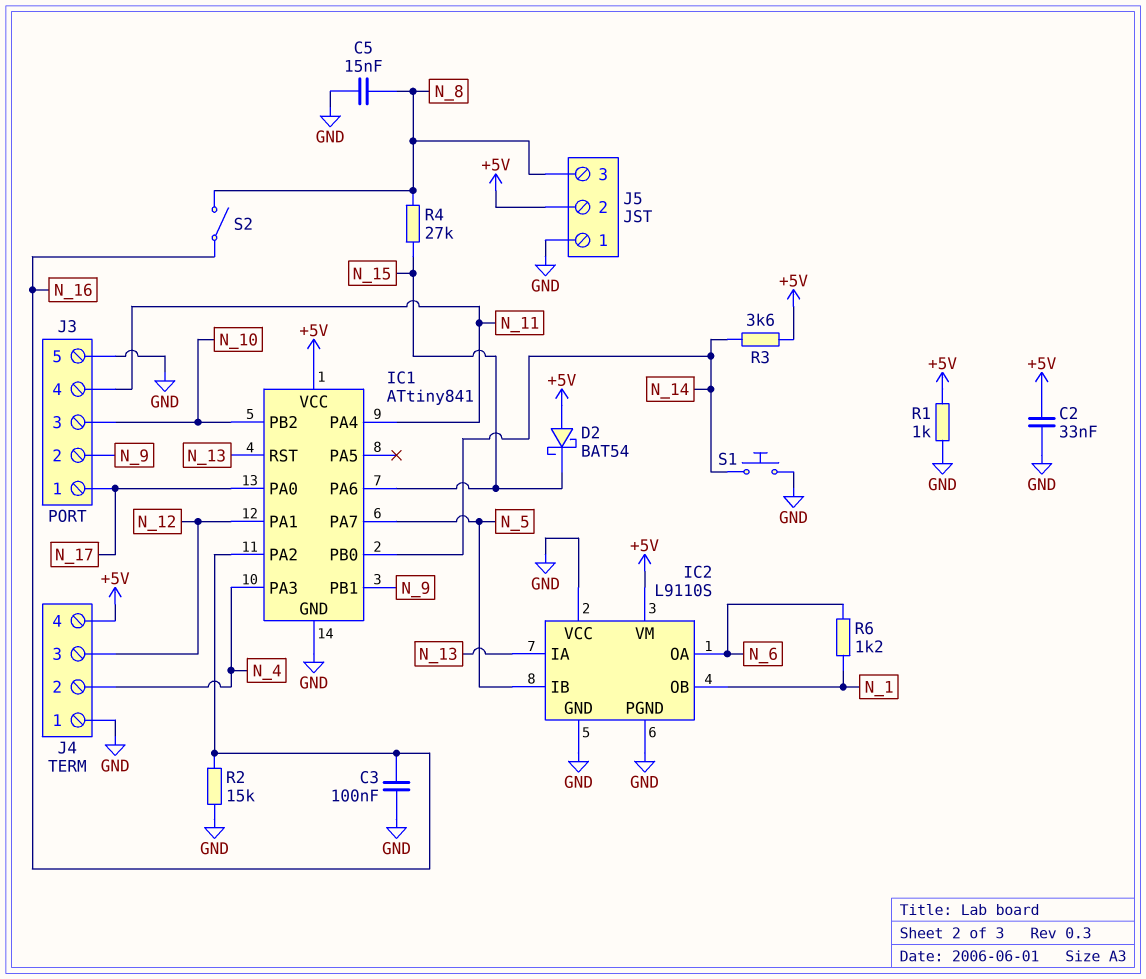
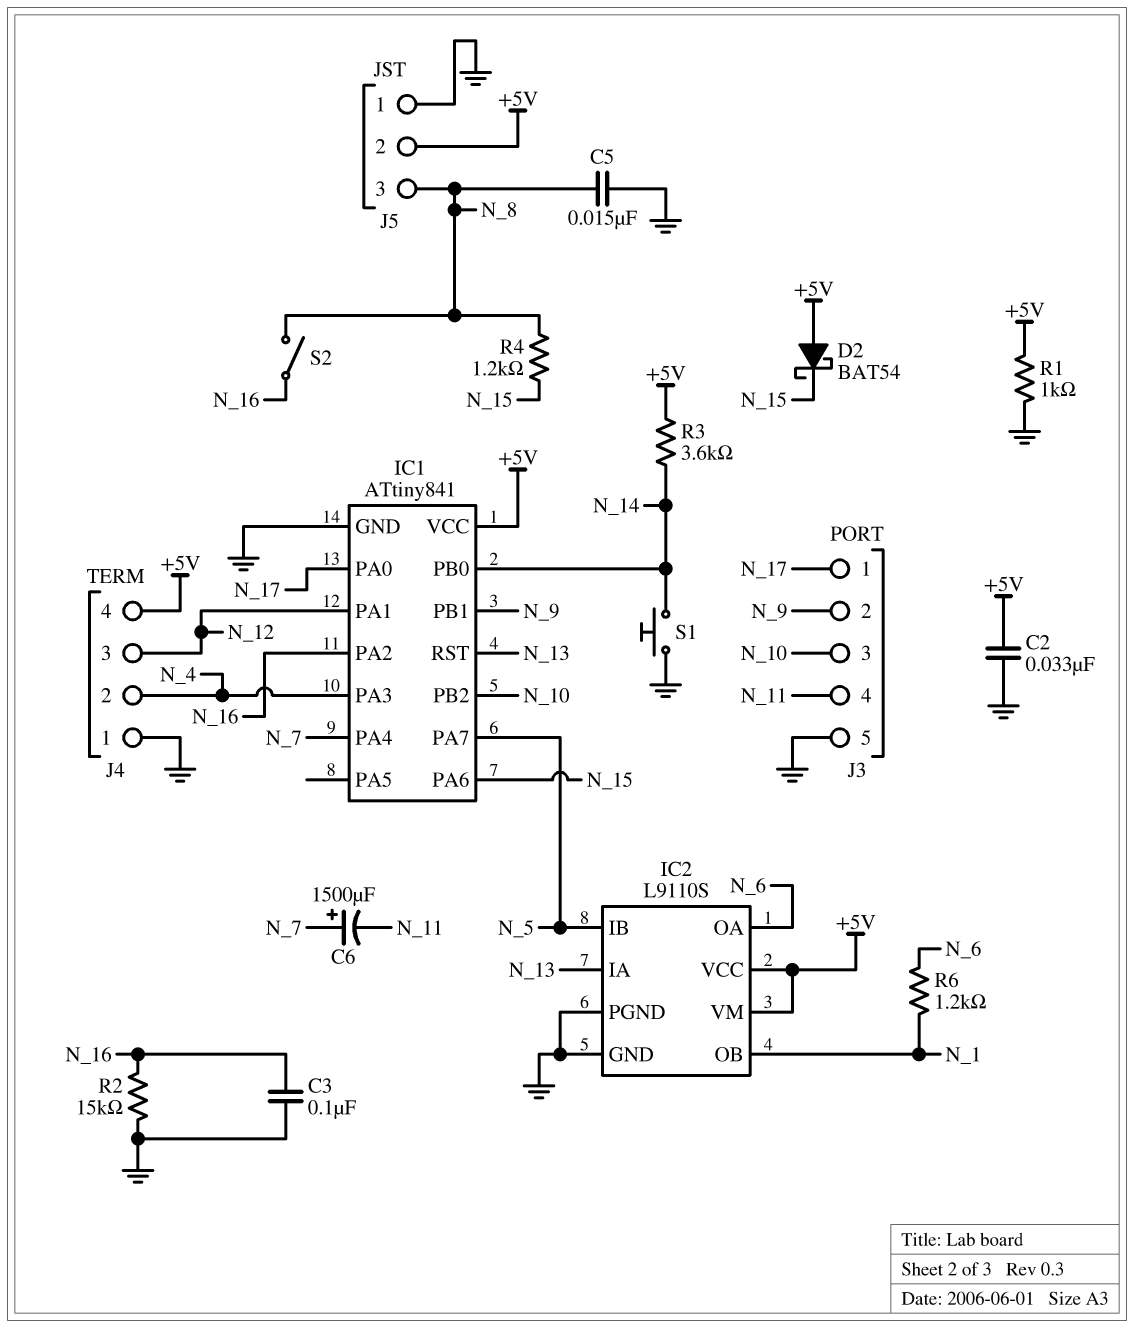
C6: none -> 1500uF (plus N_7, minus N_11)
IC1 pin PA4: N_11 -> N_7
IC2 pin VCC: GND -> +5V
R4: 27k (N_8, N_15) -> 1.2k (N_8, N_15)

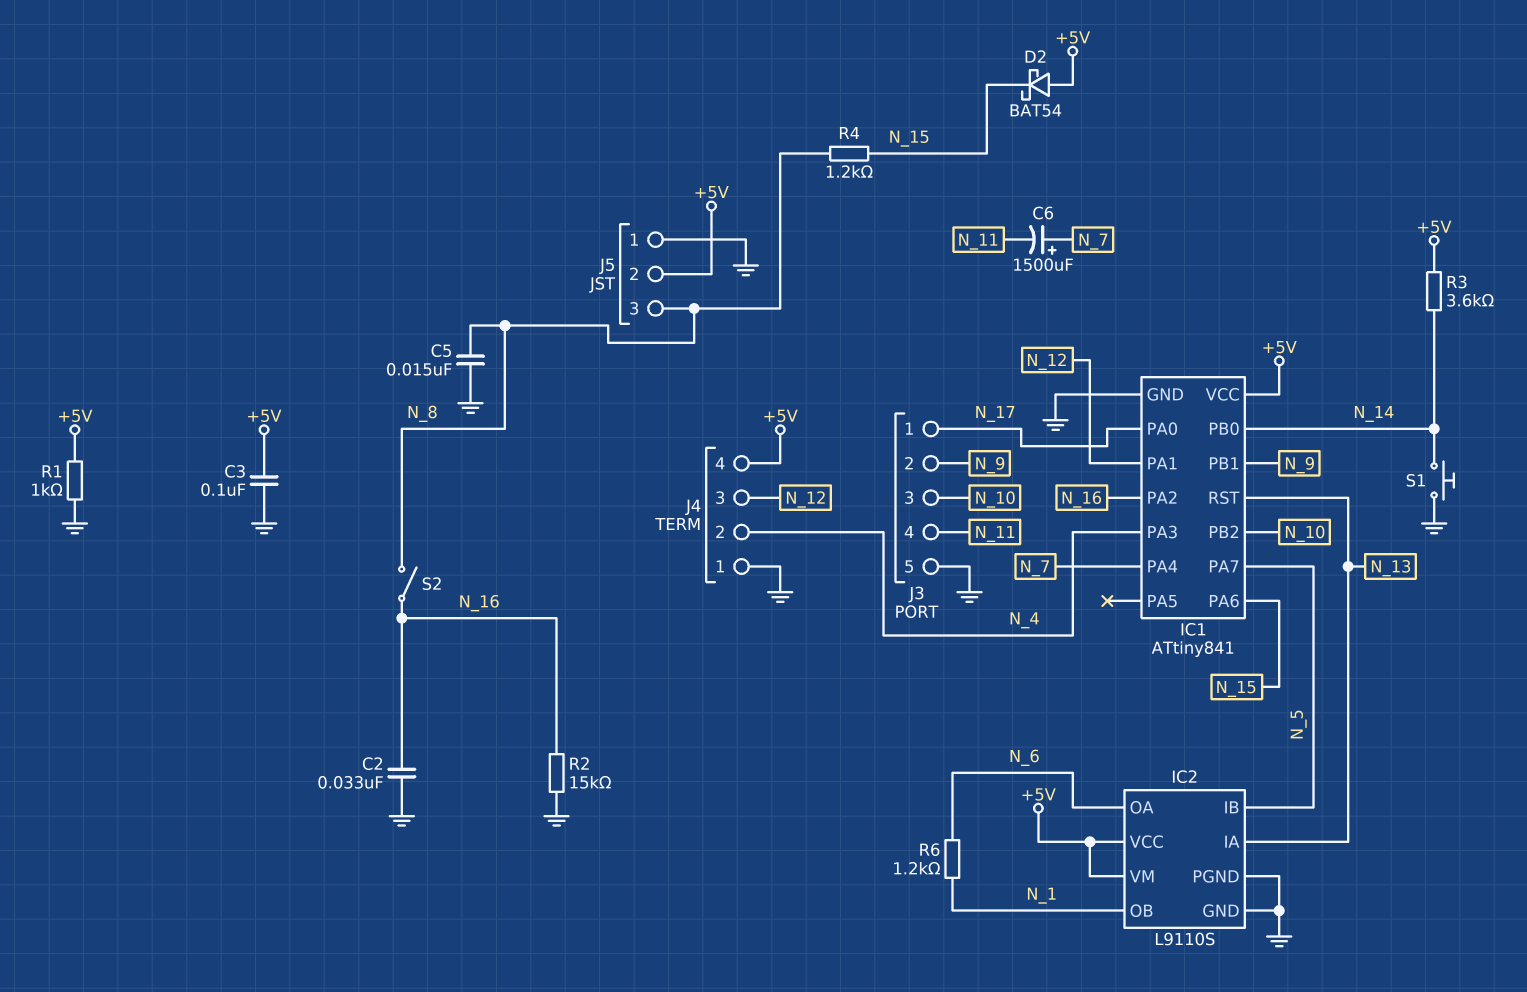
C2: 33nF (+5V, GND) -> 33nF (GND, N_16)
C3: 100nF (GND, N_16) -> 100nF (+5V, GND)

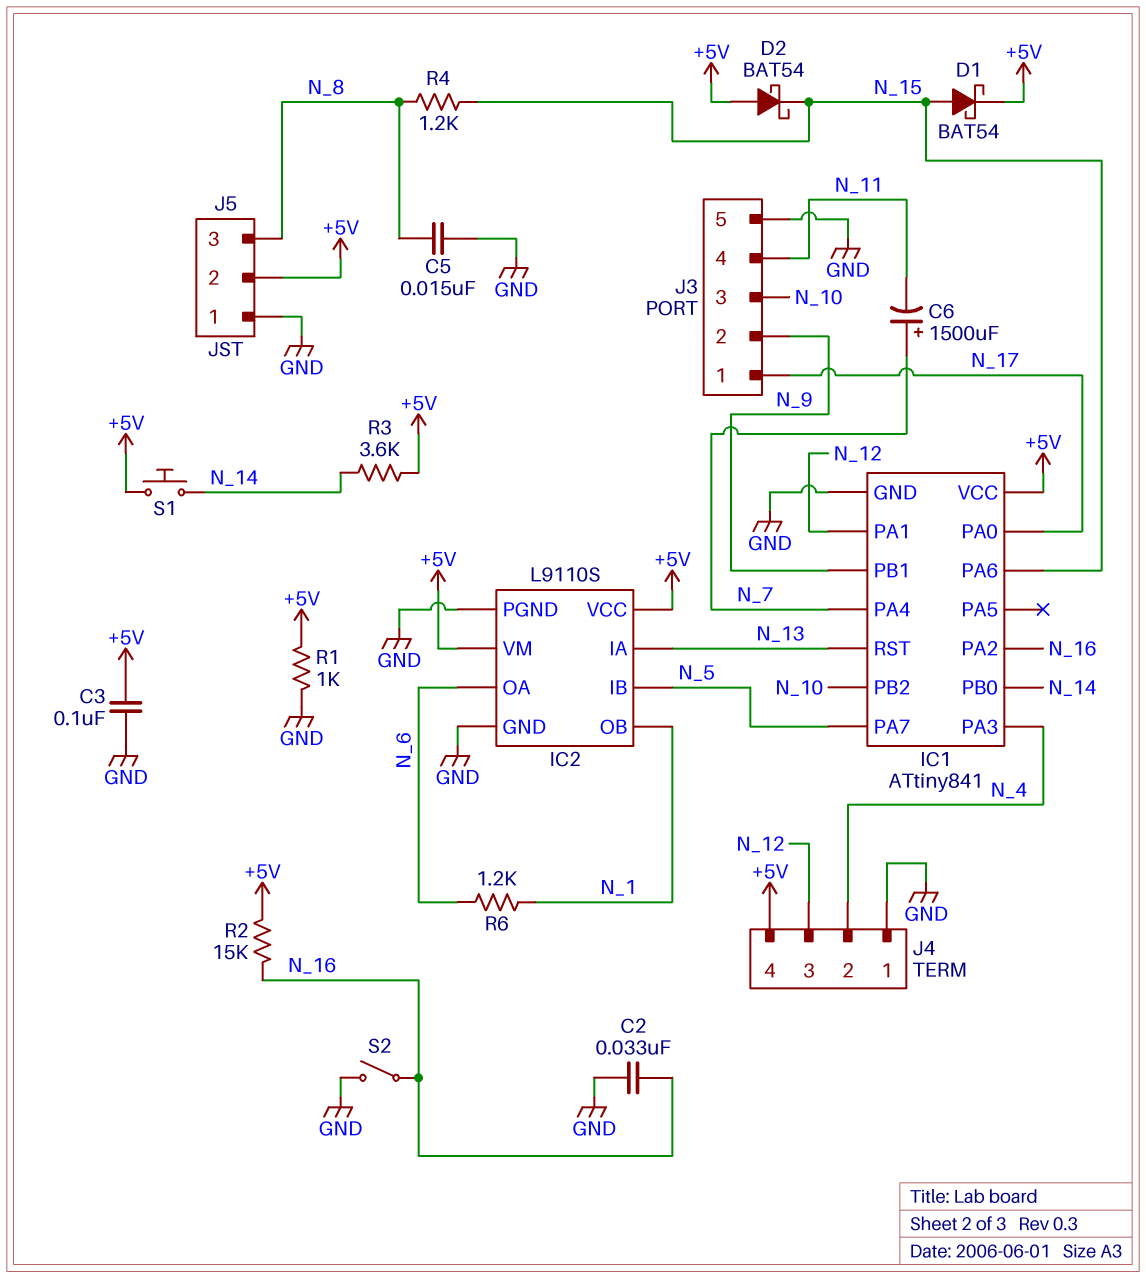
D1: none -> schottky BAT54 (A N_15, K +5V)
R2: 15k (GND, N_16) -> 15k (+5V, N_16)
S1: button (GND, N_14) -> button (+5V, N_14)
S2: switch (N_8, N_16) -> switch (GND, N_16)

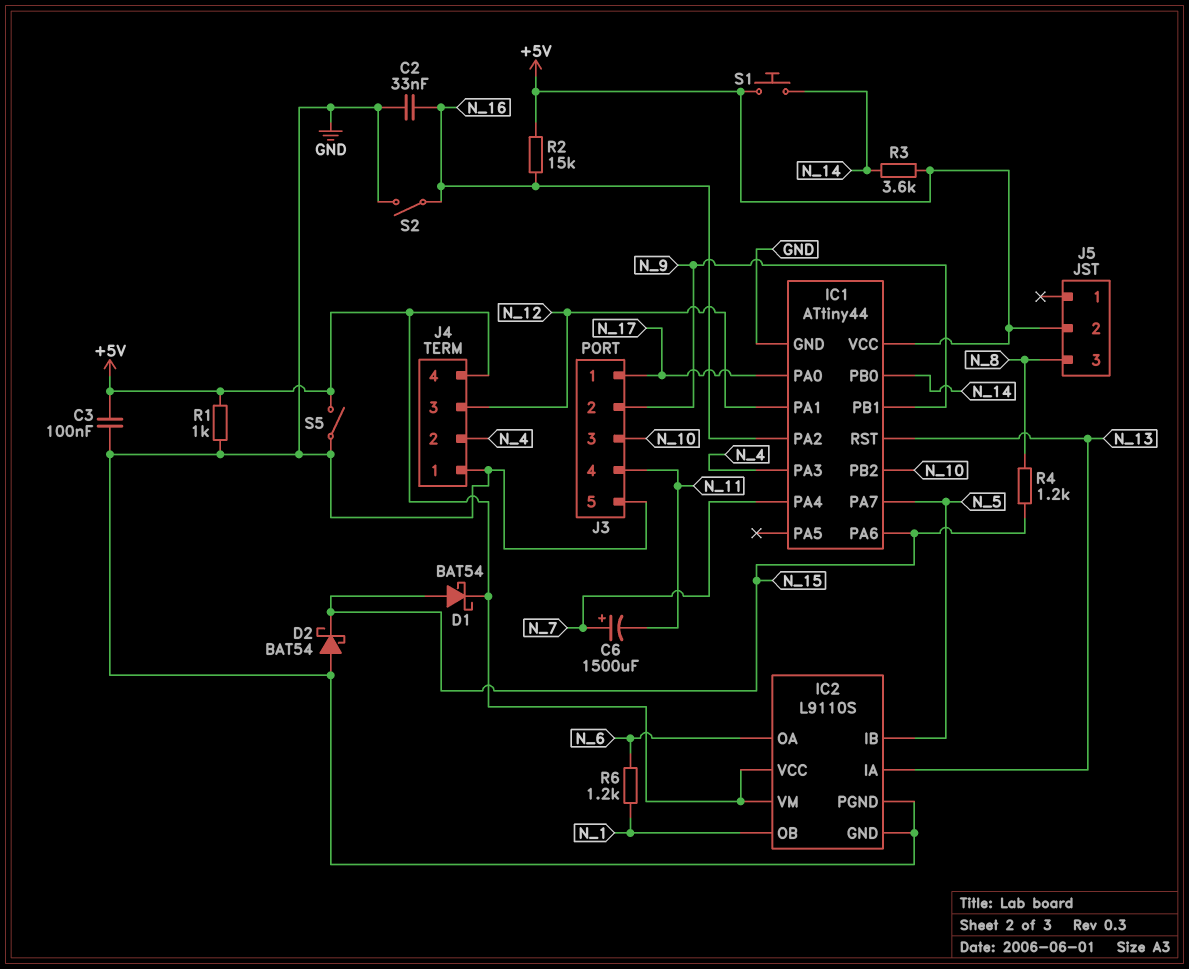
C5: 15nF (GND, N_8) -> none
D2: schottky BAT54 (A +5V, K N_15) -> schottky BAT54 (A GND, K N_15)
IC1: ATtiny841 -> ATtiny44
J5 pin 1: GND -> none
S5: none -> switch (+5V, GND)

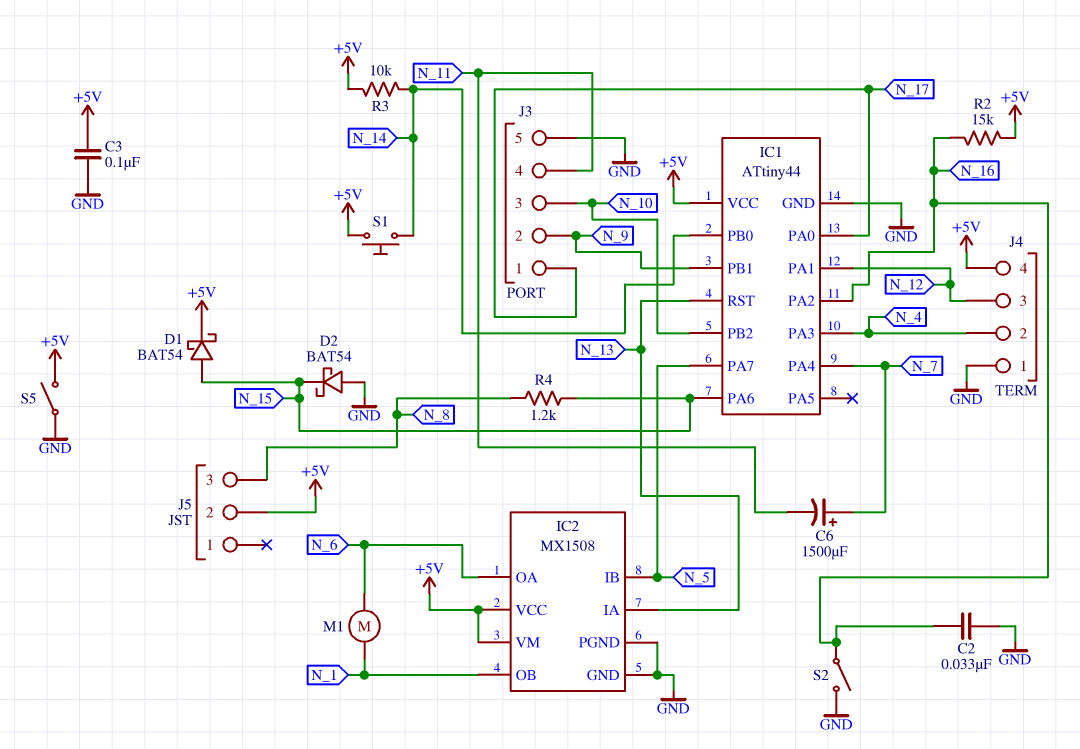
IC2: L9110S -> MX1508
M1: none -> motor (N_1, N_6)
R1: 1k (+5V, GND) -> none
R3: 3.6k (+5V, N_14) -> 10k (+5V, N_14)
R6: 1.2k (N_1, N_6) -> none

